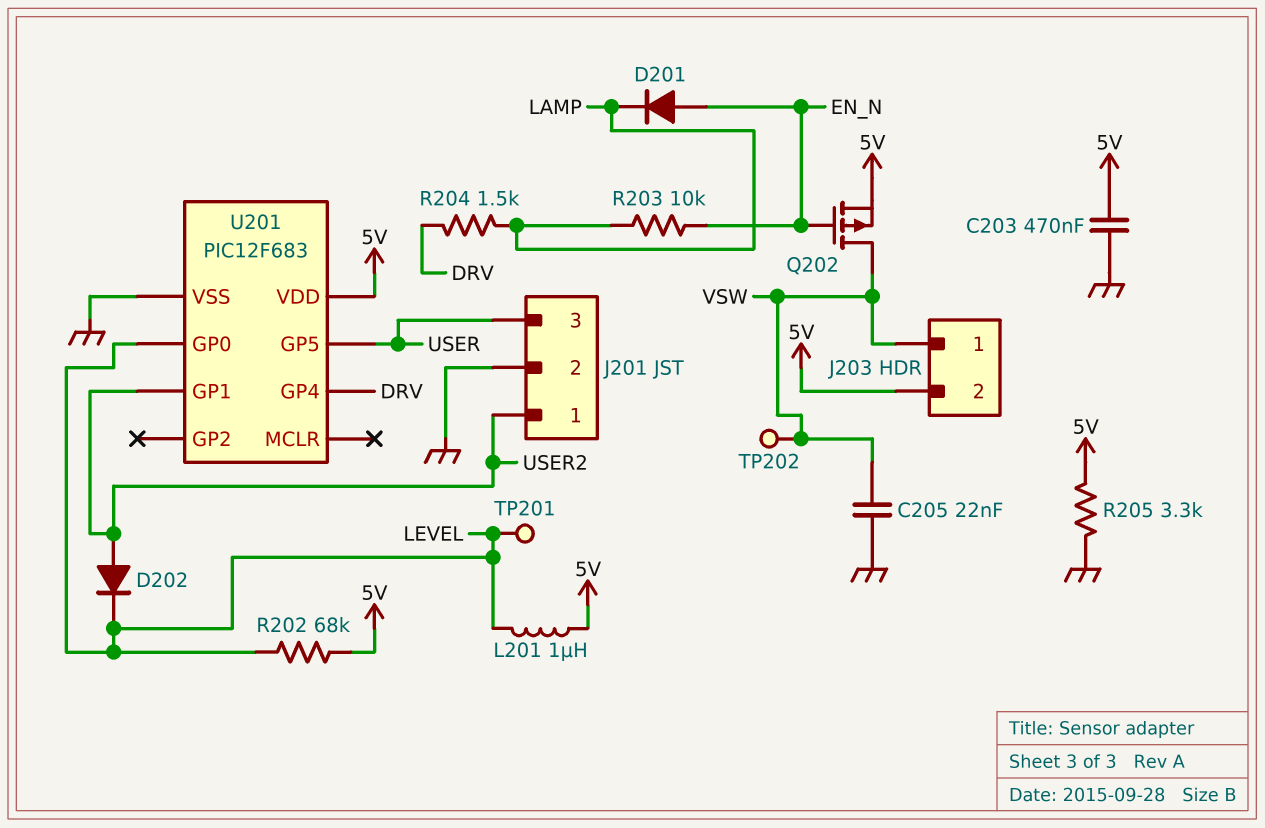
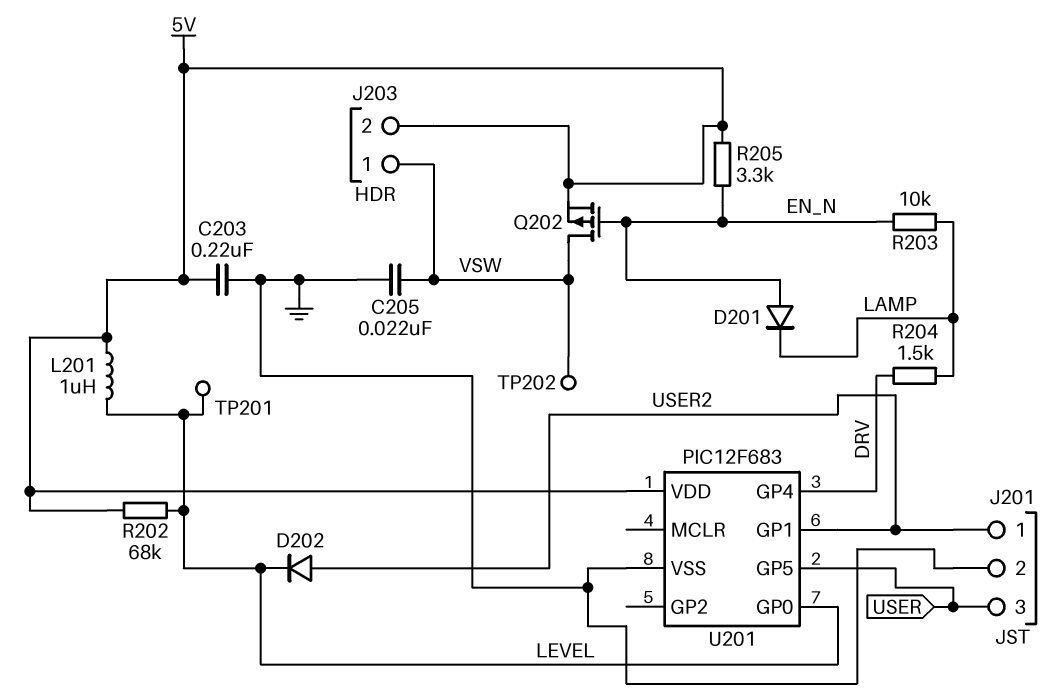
C203: 470nF (5V, GND) -> 220nF (5V, GND)
R205: 3.3k (5V, GND) -> 3.3k (5V, EN_N)

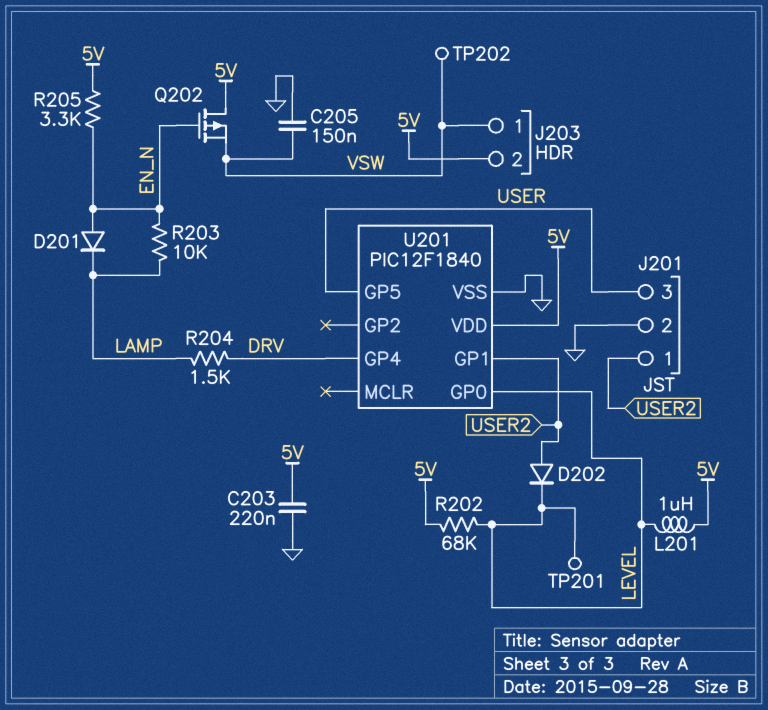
C205: 22nF (GND, VSW) -> 150nF (GND, VSW)
Q202: PMOS (G EN_N, D VSW, S 5V) -> PMOS (G EN_N, D 5V, S VSW)
U201: PIC12F683 -> PIC12F1840

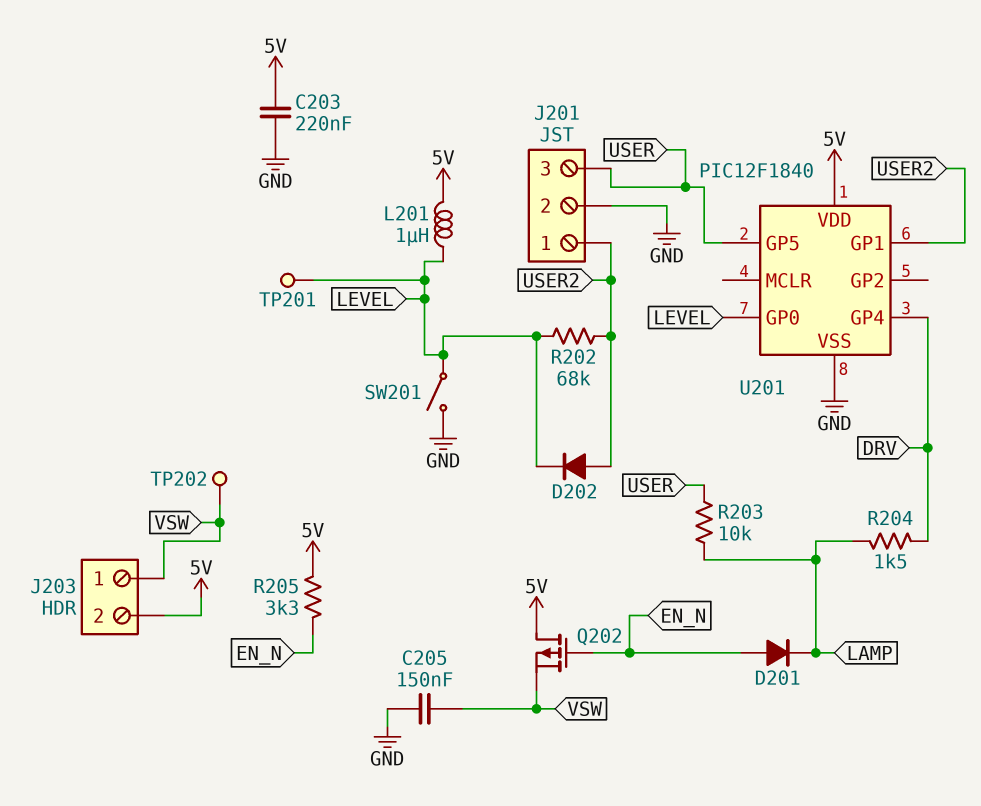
R202: 68k (5V, LEVEL) -> 68k (LEVEL, USER2)
R203: 10k (EN_N, LAMP) -> 10k (LAMP, USER)
SW201: none -> switch (GND, LEVEL)

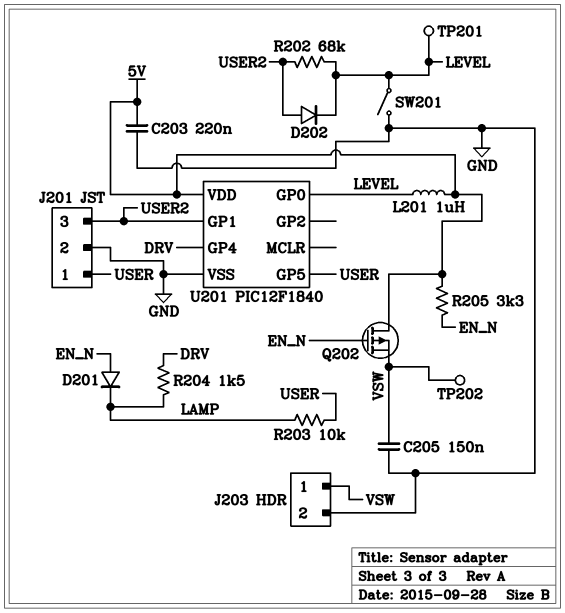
J201 pin 1: USER2 -> USER
J201 pin 3: USER -> USER2
J203 pin 2: 5V -> GND

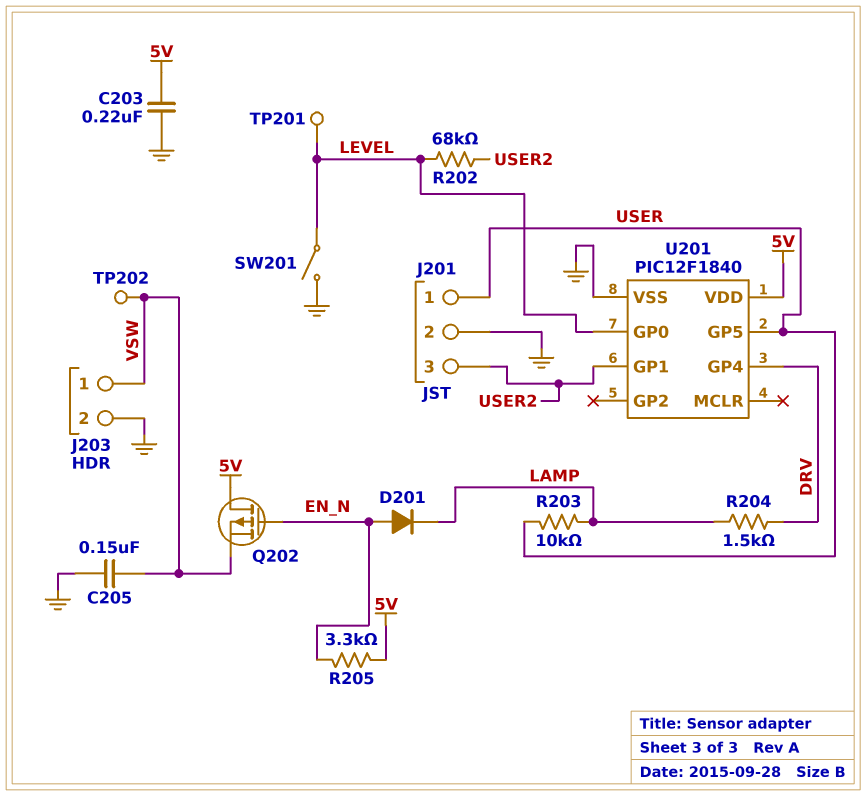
D202: diode (A USER2, K LEVEL) -> none
L201: 1uH (5V, LEVEL) -> none

